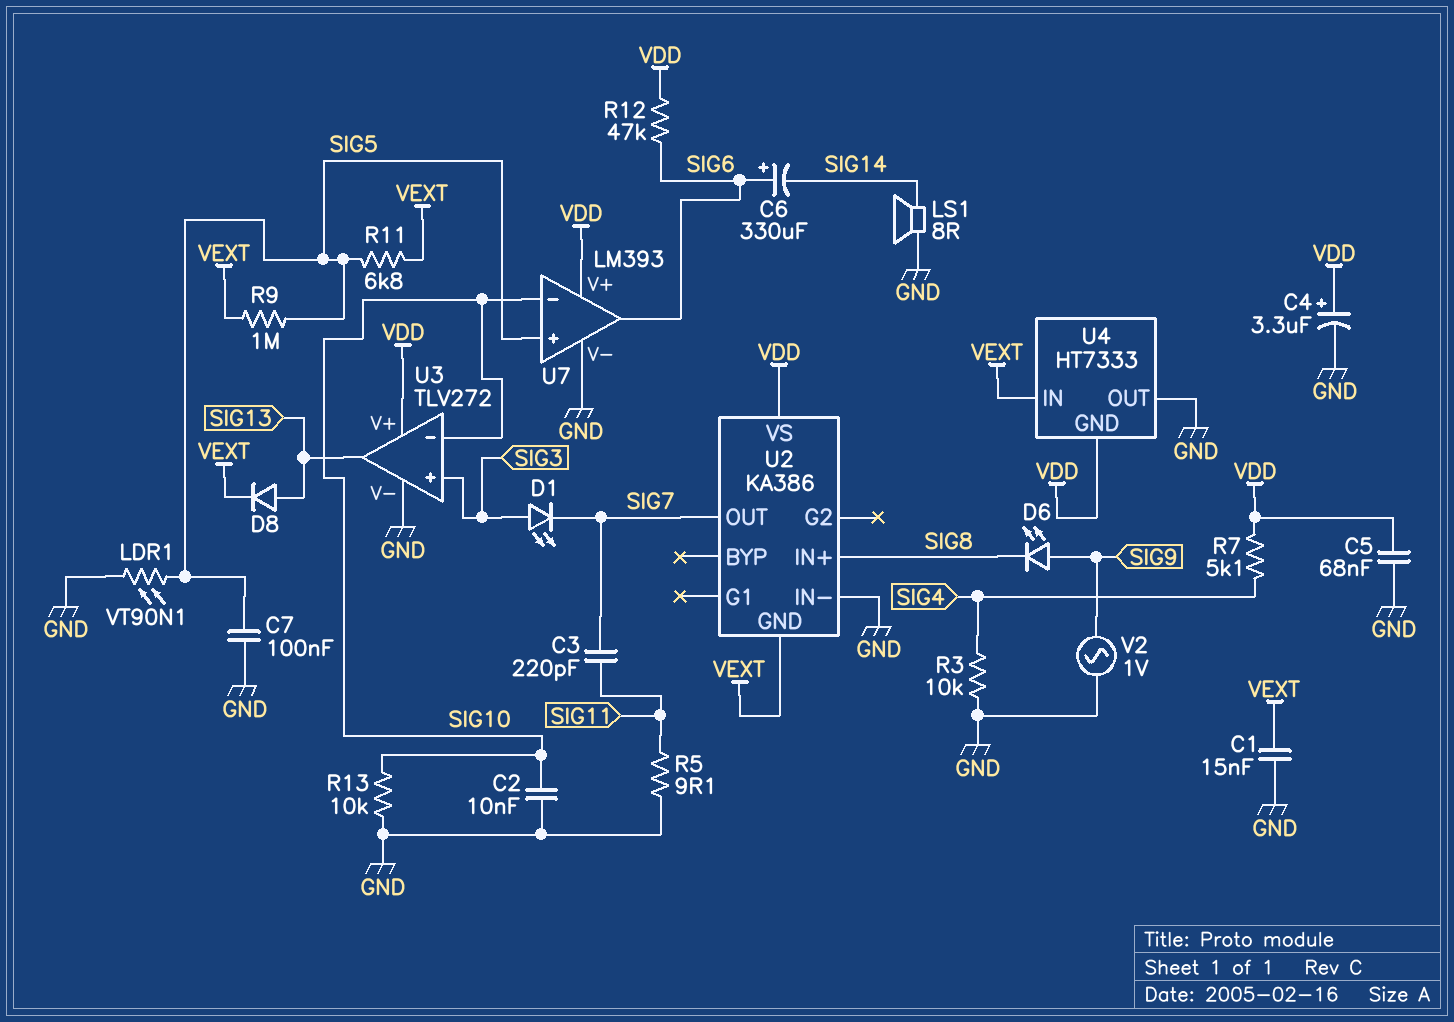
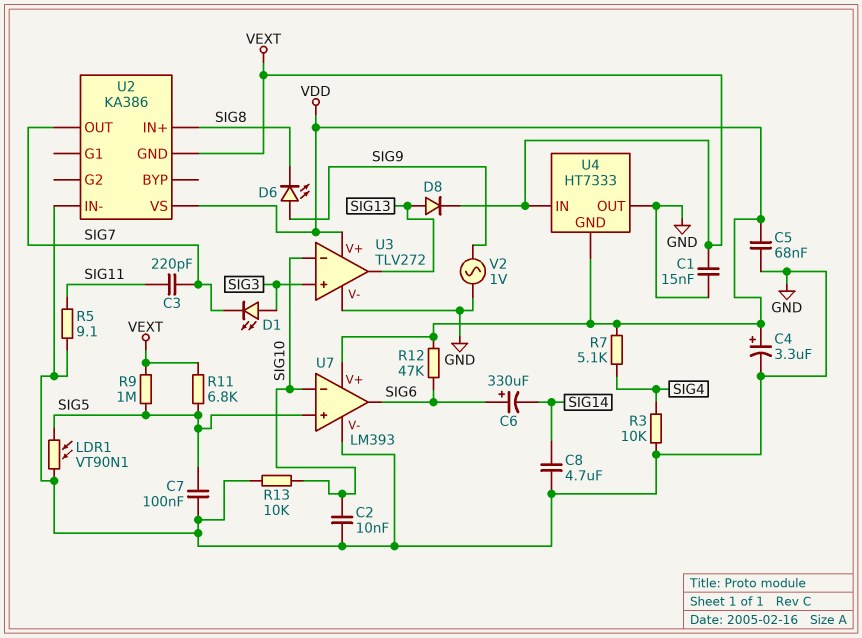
C8: none -> 4.7uF (GND, SIG14)
LS1: speaker 8R (GND, SIG14) -> none

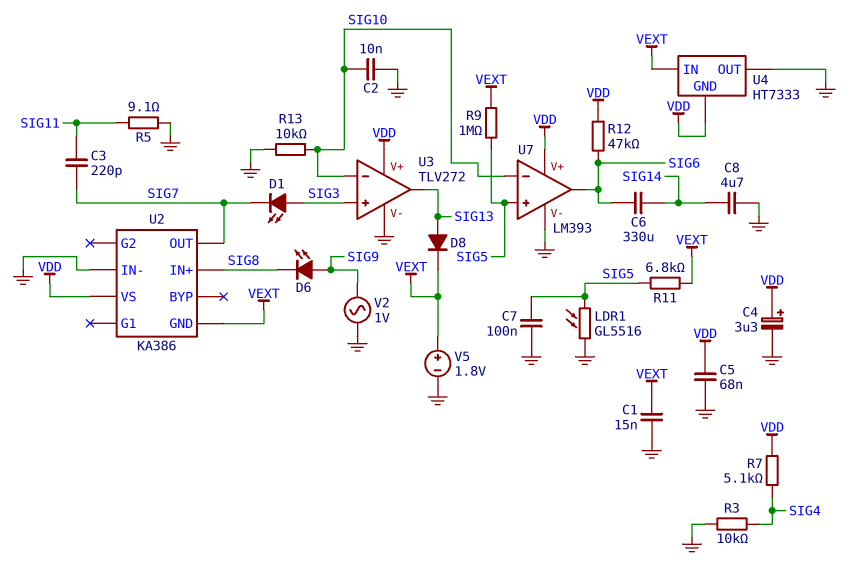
C6: 330uF (plus SIG6, minus SIG14) -> 330uF (SIG6, SIG14)
LDR1: VT90N1 (GND, SIG5) -> GL5516 (GND, SIG5)
V5: none -> 1.8V (plus VEXT, minus GND)

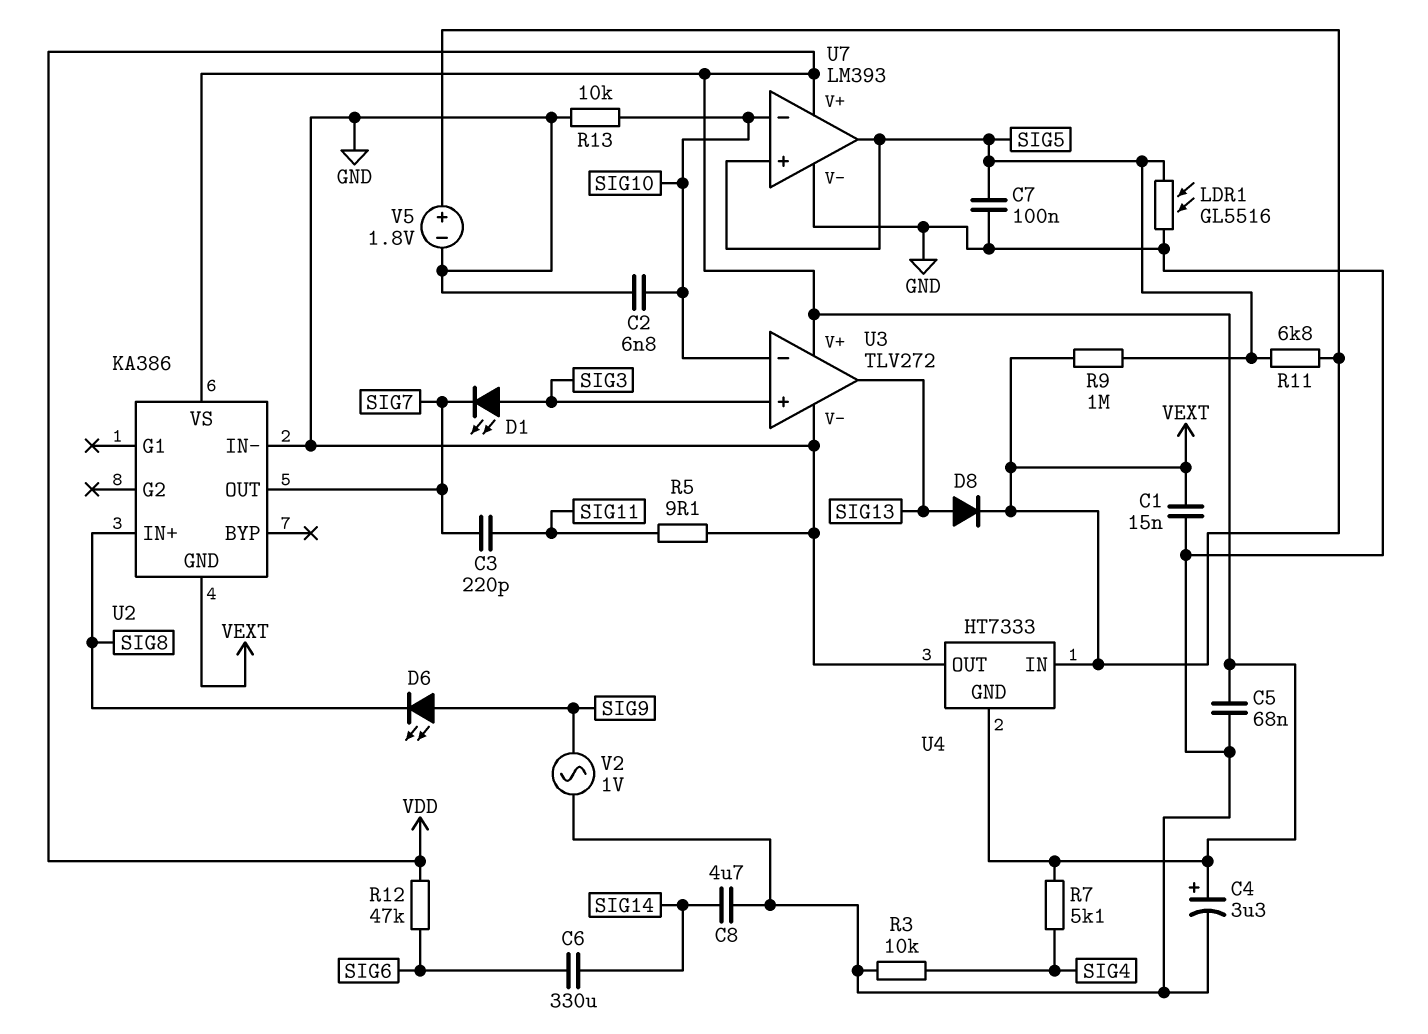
C2: 10nF (GND, SIG10) -> 6.8nF (GND, SIG10)
U7 pin out: SIG6 -> SIG5

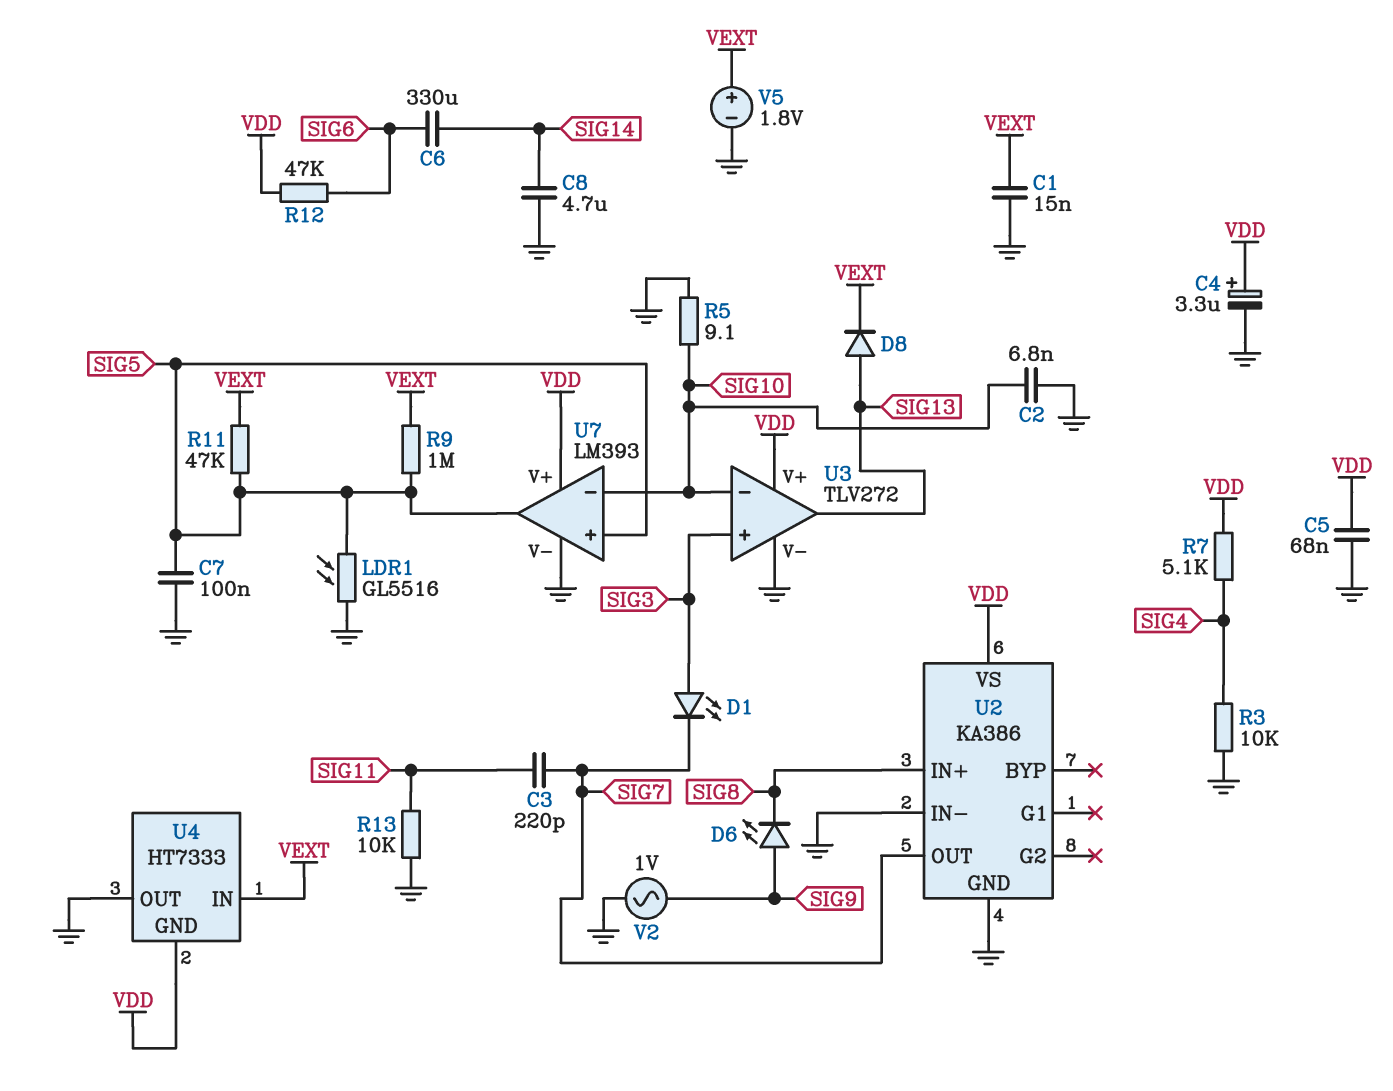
R5: 9.1 (GND, SIG11) -> 9.1 (GND, SIG10)
R11: 6.8k (SIG5, VEXT) -> 47k (SIG5, VEXT)
R13: 10k (GND, SIG10) -> 10k (GND, SIG11)
U2 pin GND: VEXT -> GND

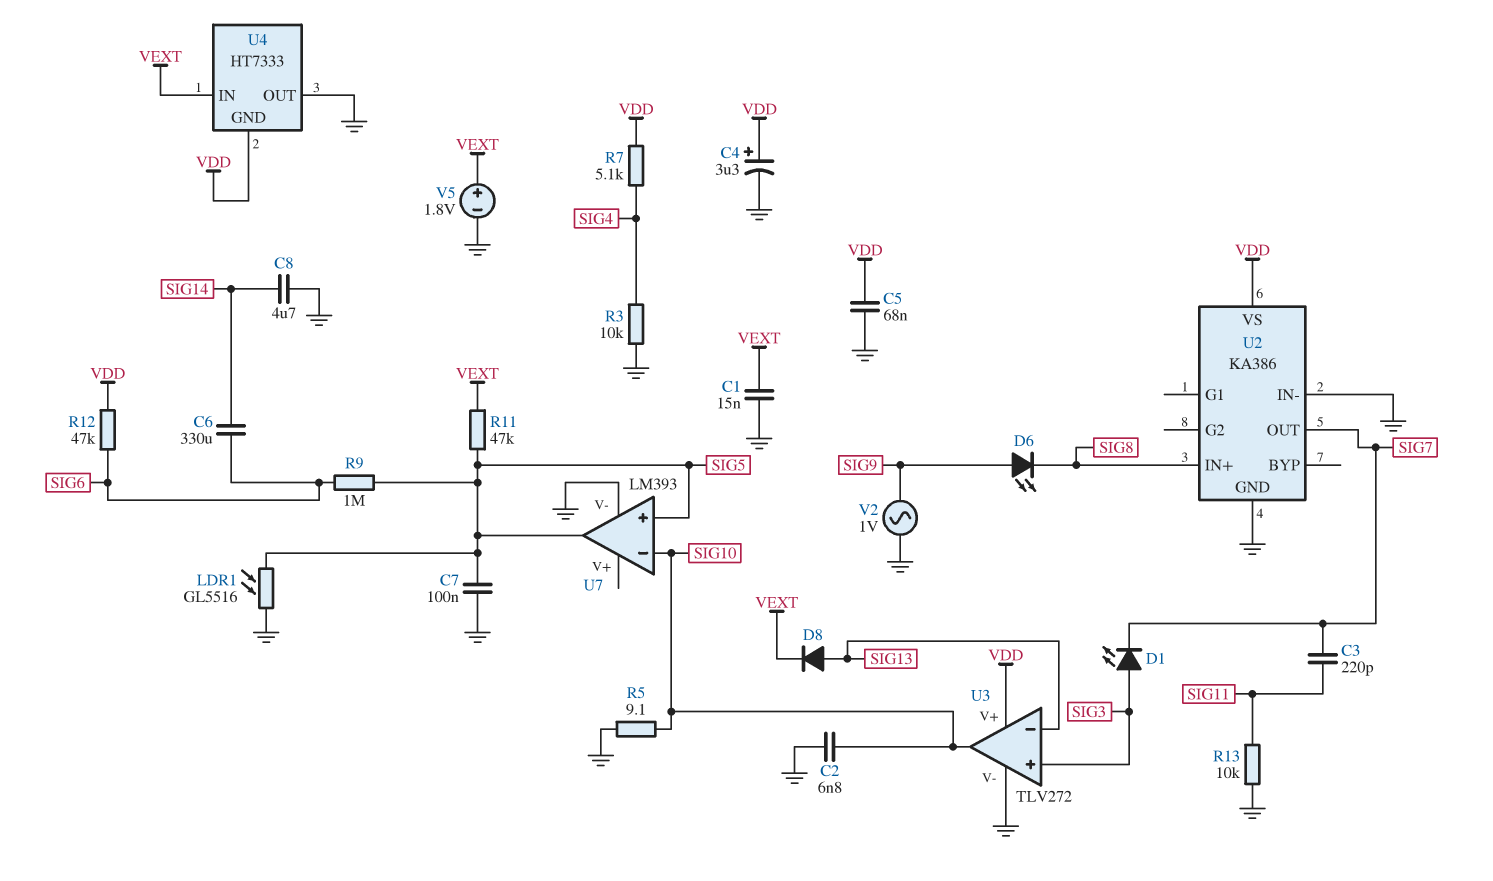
R9: 1M (SIG5, VEXT) -> 1M (SIG5, SIG6)
U3 pin in-: SIG10 -> SIG13
U3 pin out: SIG13 -> SIG10
U7 pin V+: VDD -> none

